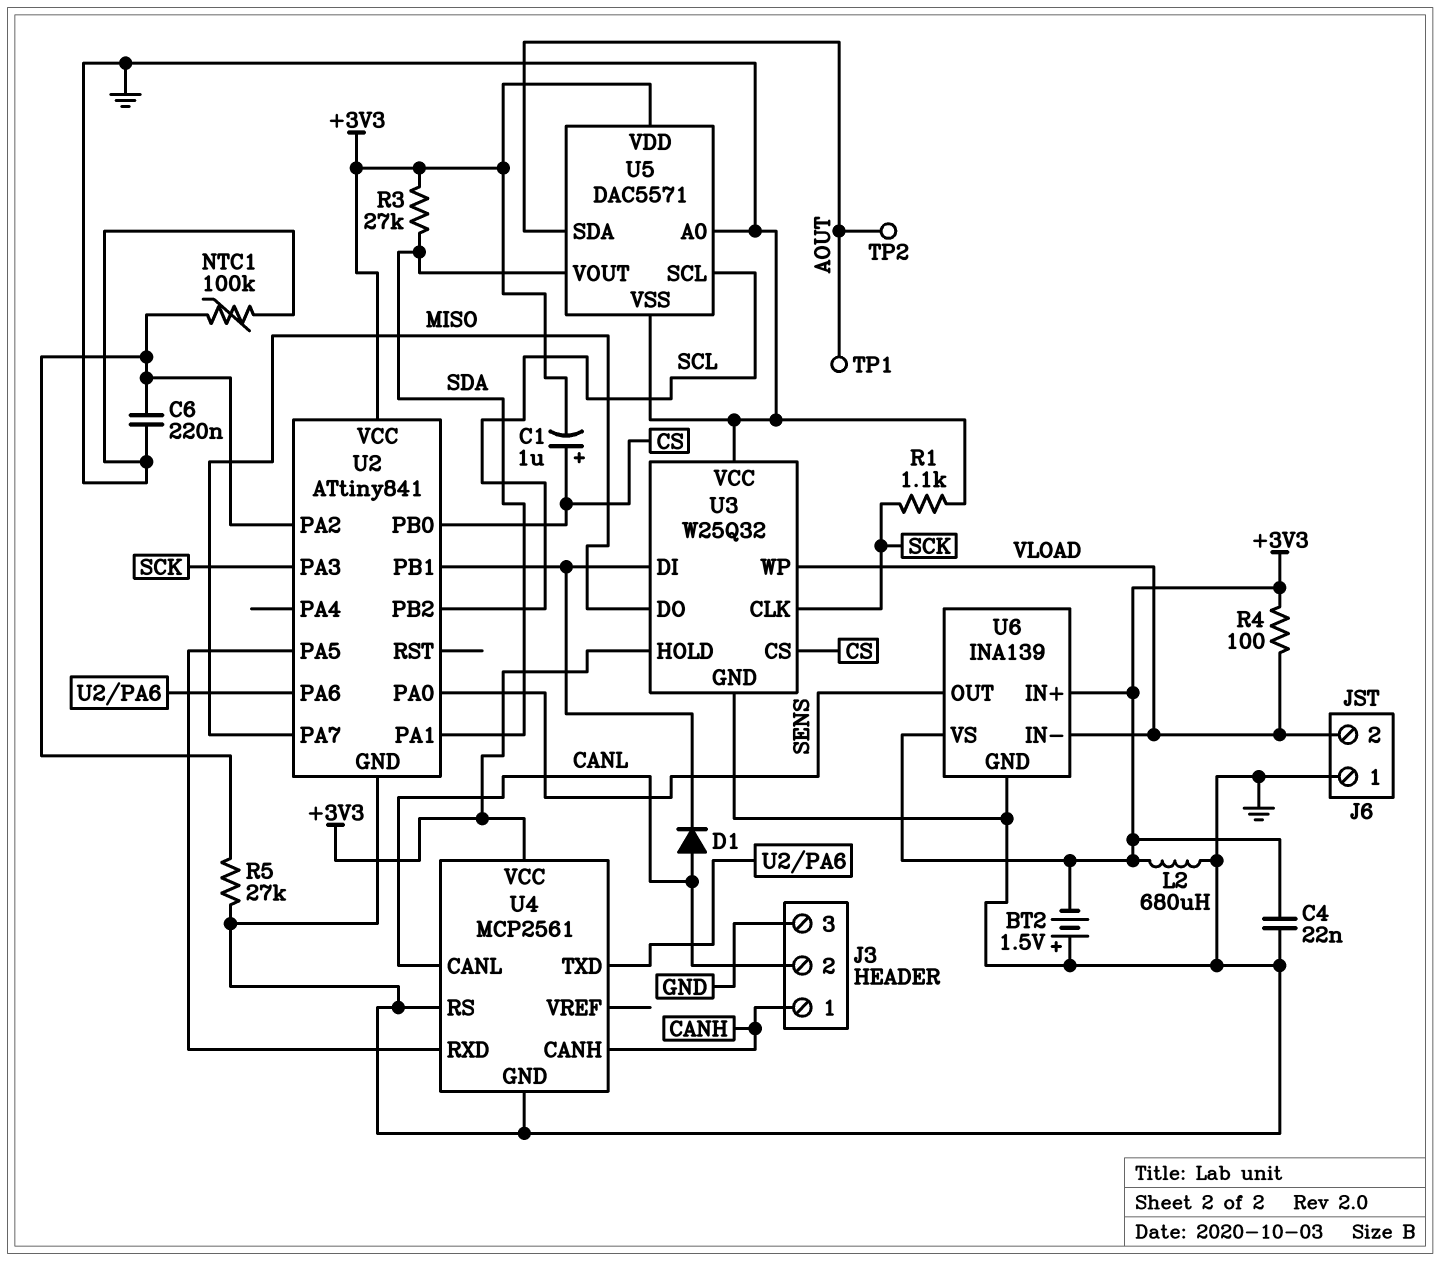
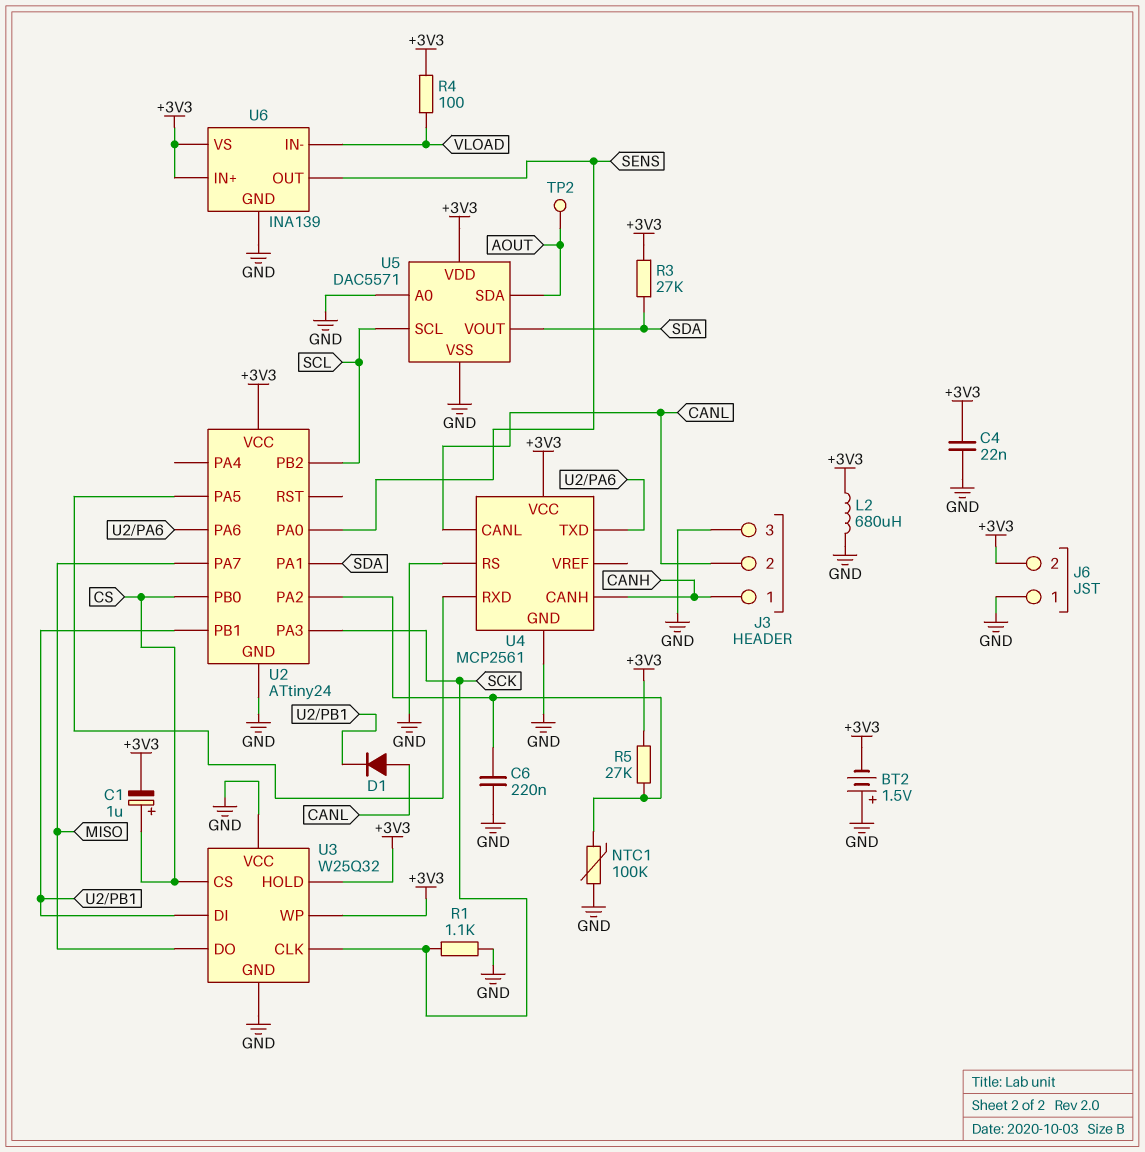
J6 pin 2: VLOAD -> +3V3
R5: 27k (GND, U2/PA2) -> 27k (+3V3, U2/PA2)
TP1: test point (AOUT) -> none
U2: ATtiny841 -> ATtiny24
U3 pin WP: VLOAD -> +3V3

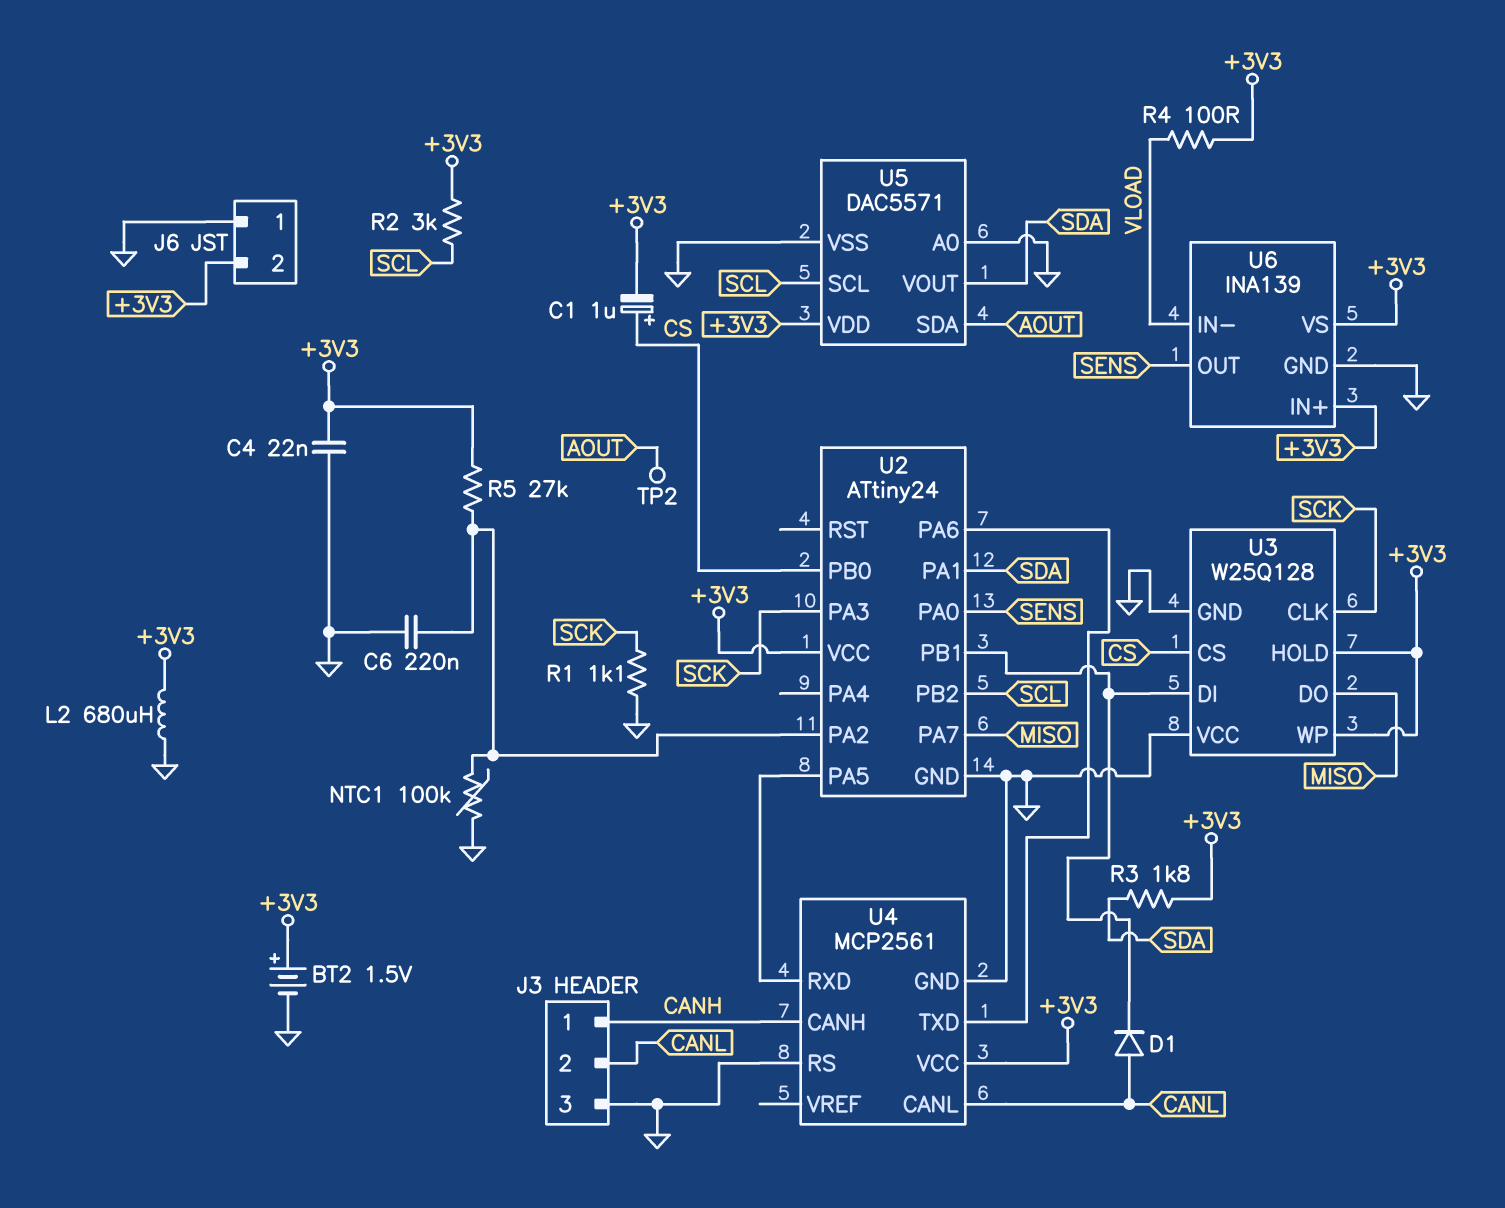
BT2: 1.5V (plus GND, minus +3V3) -> 1.5V (plus +3V3, minus GND)
R2: none -> 3k (+3V3, SCL)
R3: 27k (+3V3, SDA) -> 1.8k (+3V3, SDA)
U3: W25Q32 -> W25Q128

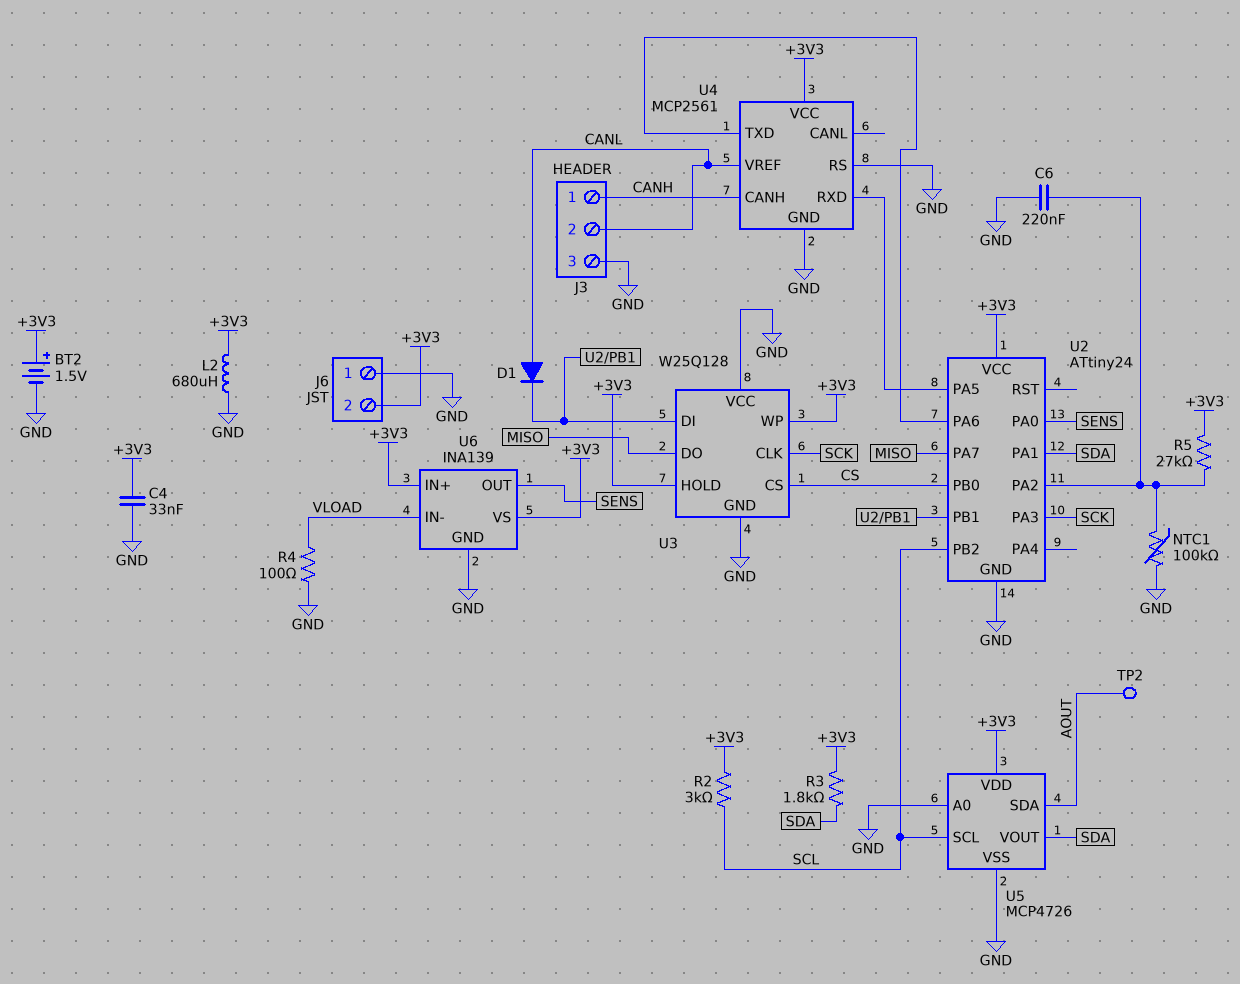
C1: 1uF (plus CS, minus +3V3) -> none
C4: 22nF (+3V3, GND) -> 33nF (+3V3, GND)
R1: 1.1k (GND, SCK) -> none
R4: 100 (+3V3, VLOAD) -> 100 (GND, VLOAD)
U4 pin CANL: CANL -> none
U4 pin VREF: none -> CANL
U5: DAC5571 -> MCP4726

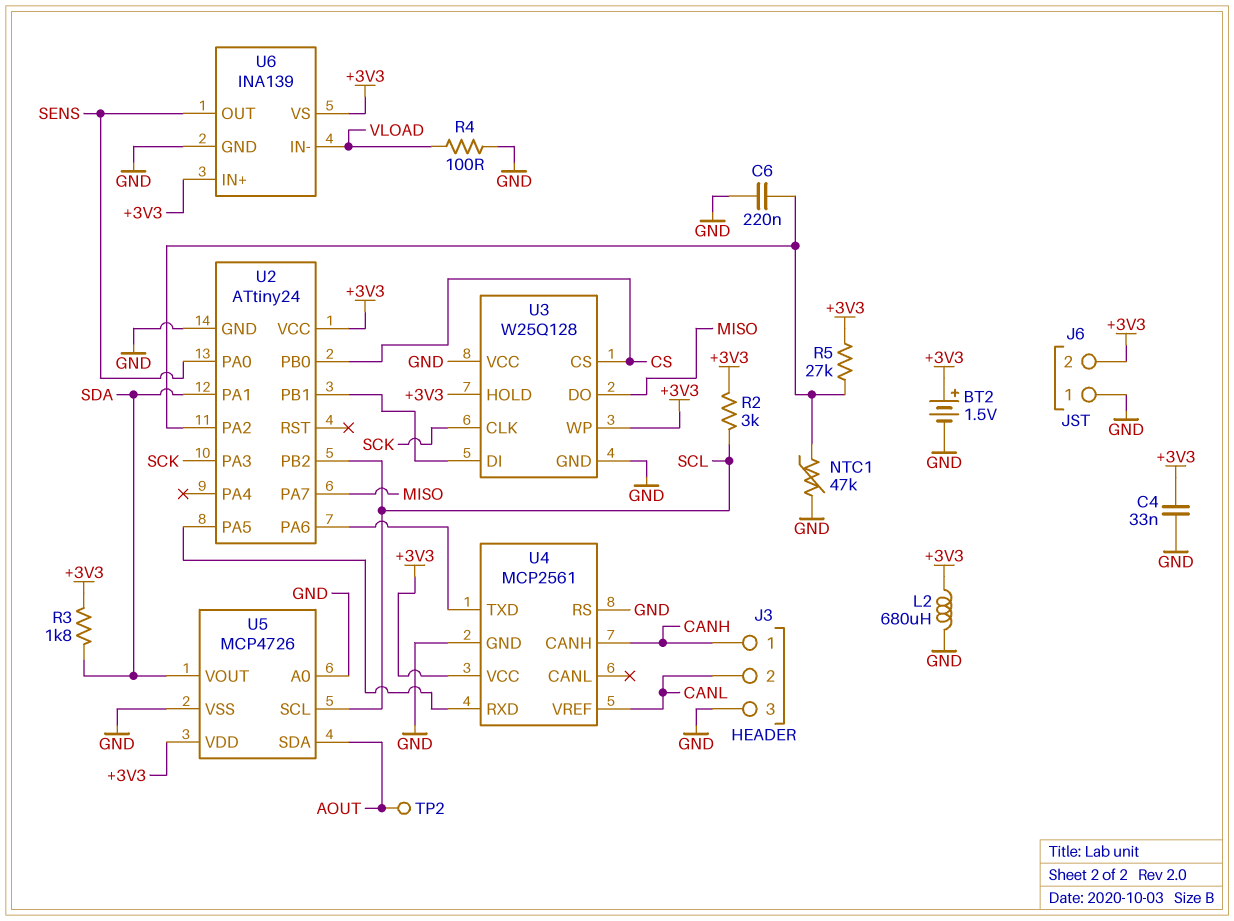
D1: diode (A CANL, K U2/PB1) -> none
NTC1: 100k (GND, U2/PA2) -> 47k (GND, U2/PA2)

